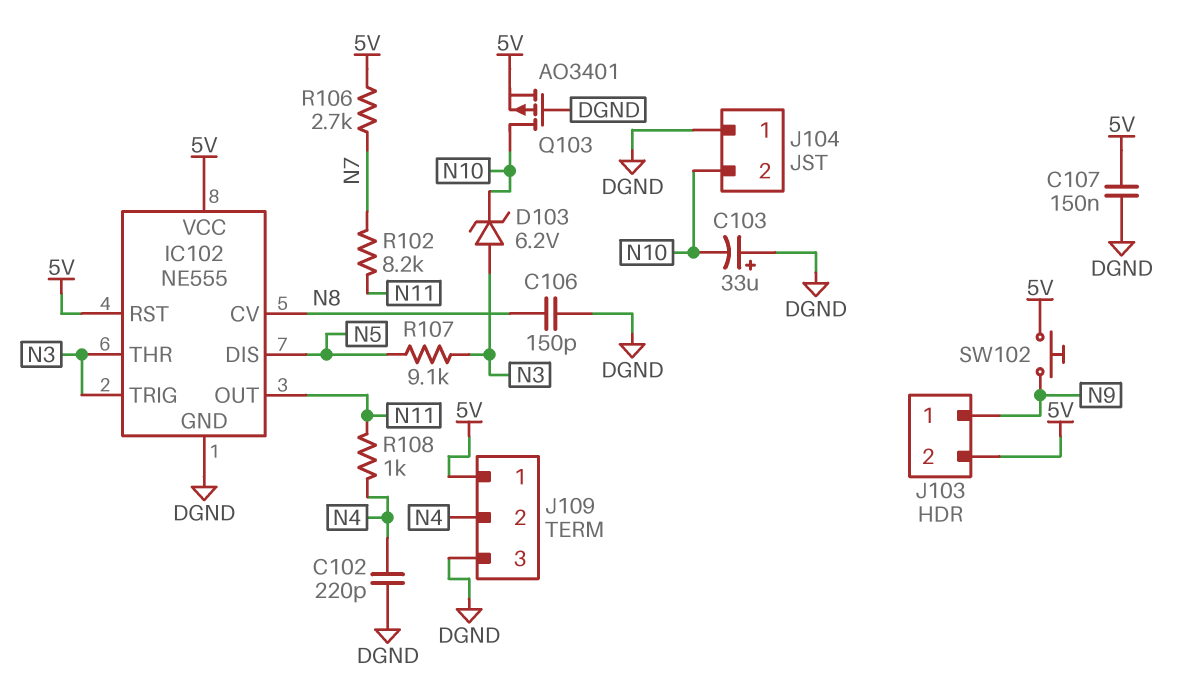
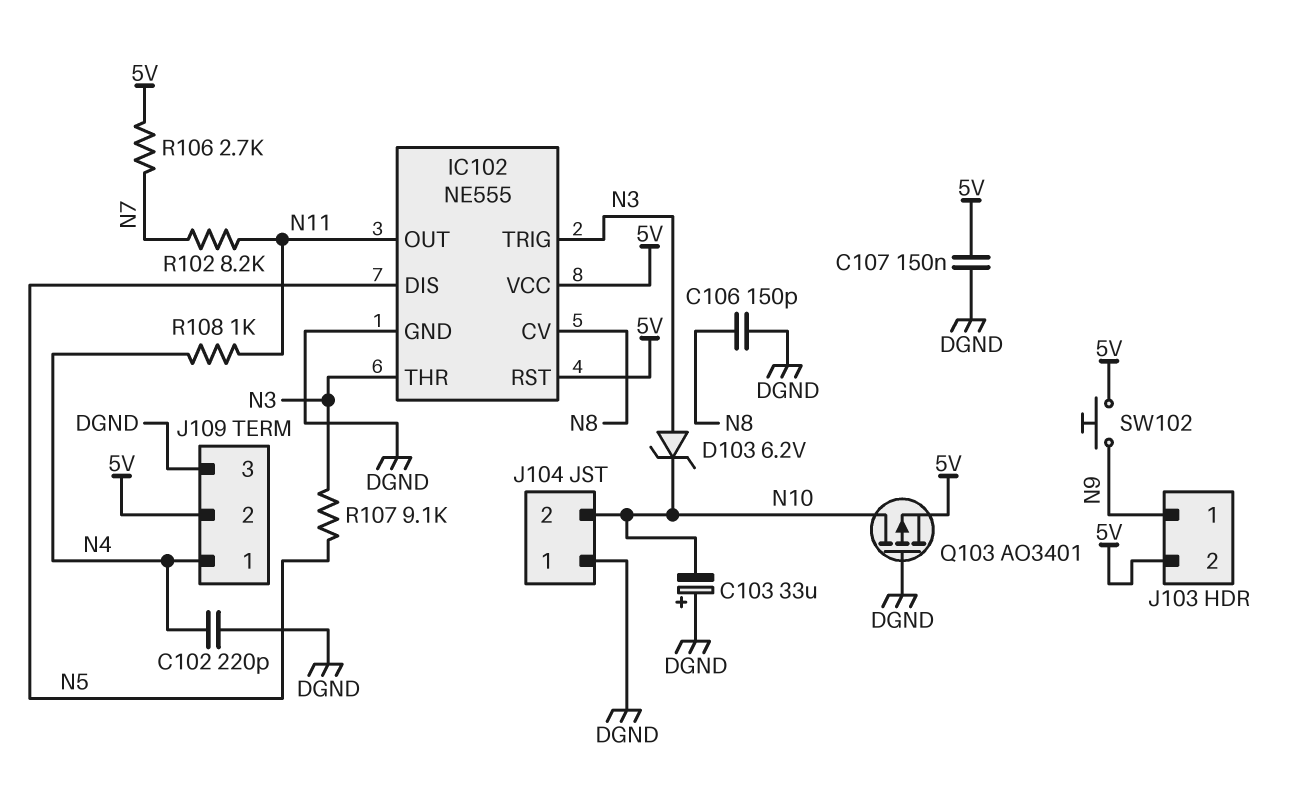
J109 pin 1: 5V -> N4
J109 pin 2: N4 -> 5V

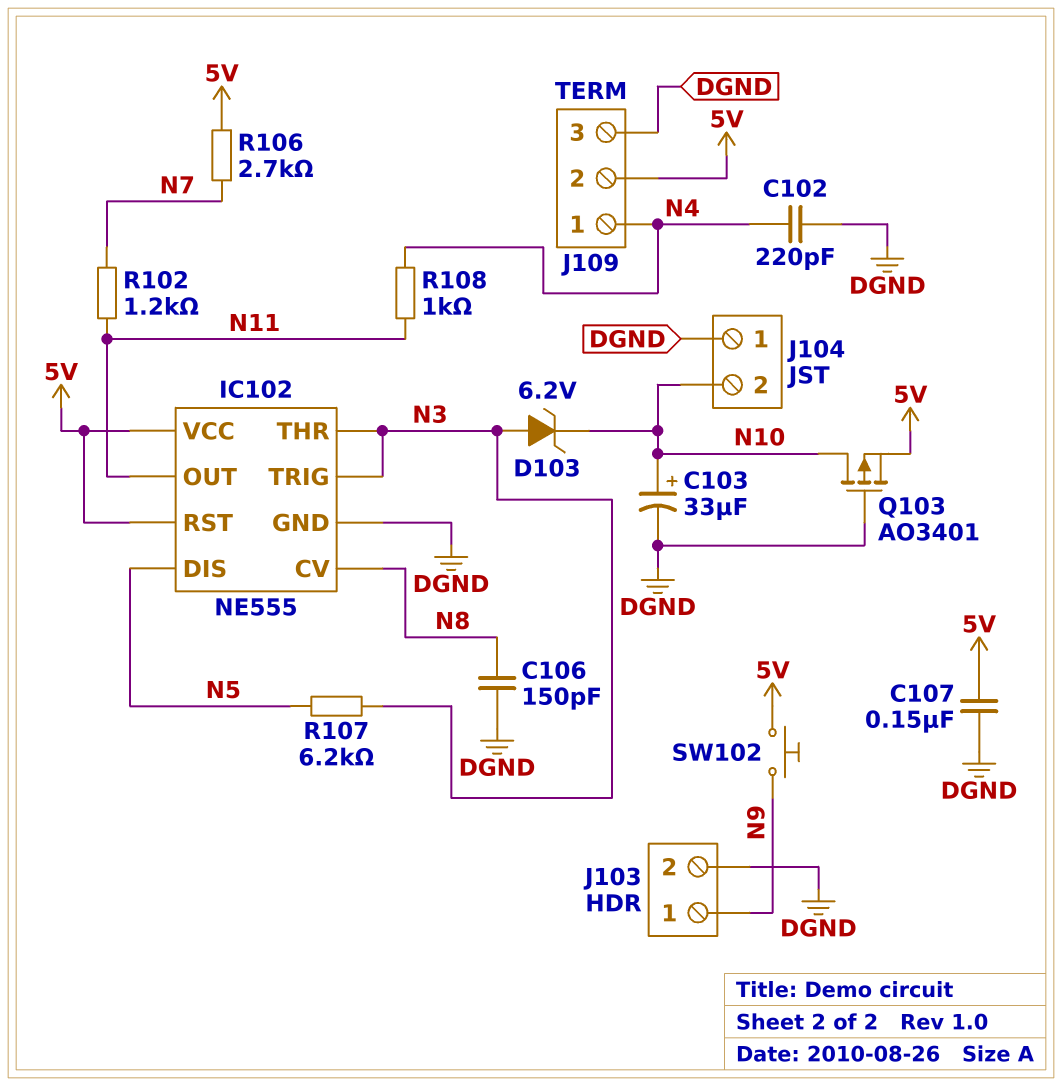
C103: 33uF (plus DGND, minus N10) -> 33uF (plus N10, minus DGND)
J103 pin 2: 5V -> DGND
R102: 8.2k (N7, N11) -> 1.2k (N7, N11)
R107: 9.1k (N3, N5) -> 6.2k (N3, N5)

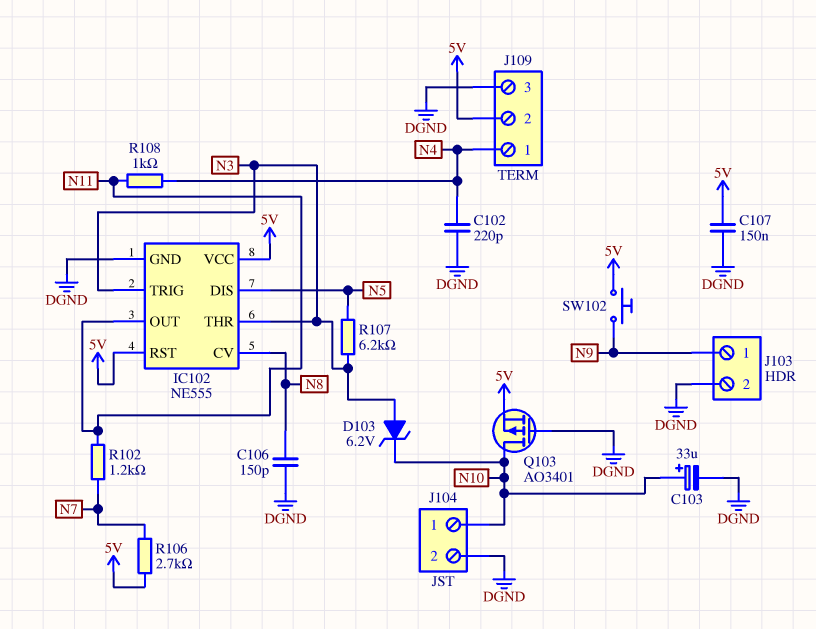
J104 pin 1: DGND -> N10
J104 pin 2: N10 -> DGND

